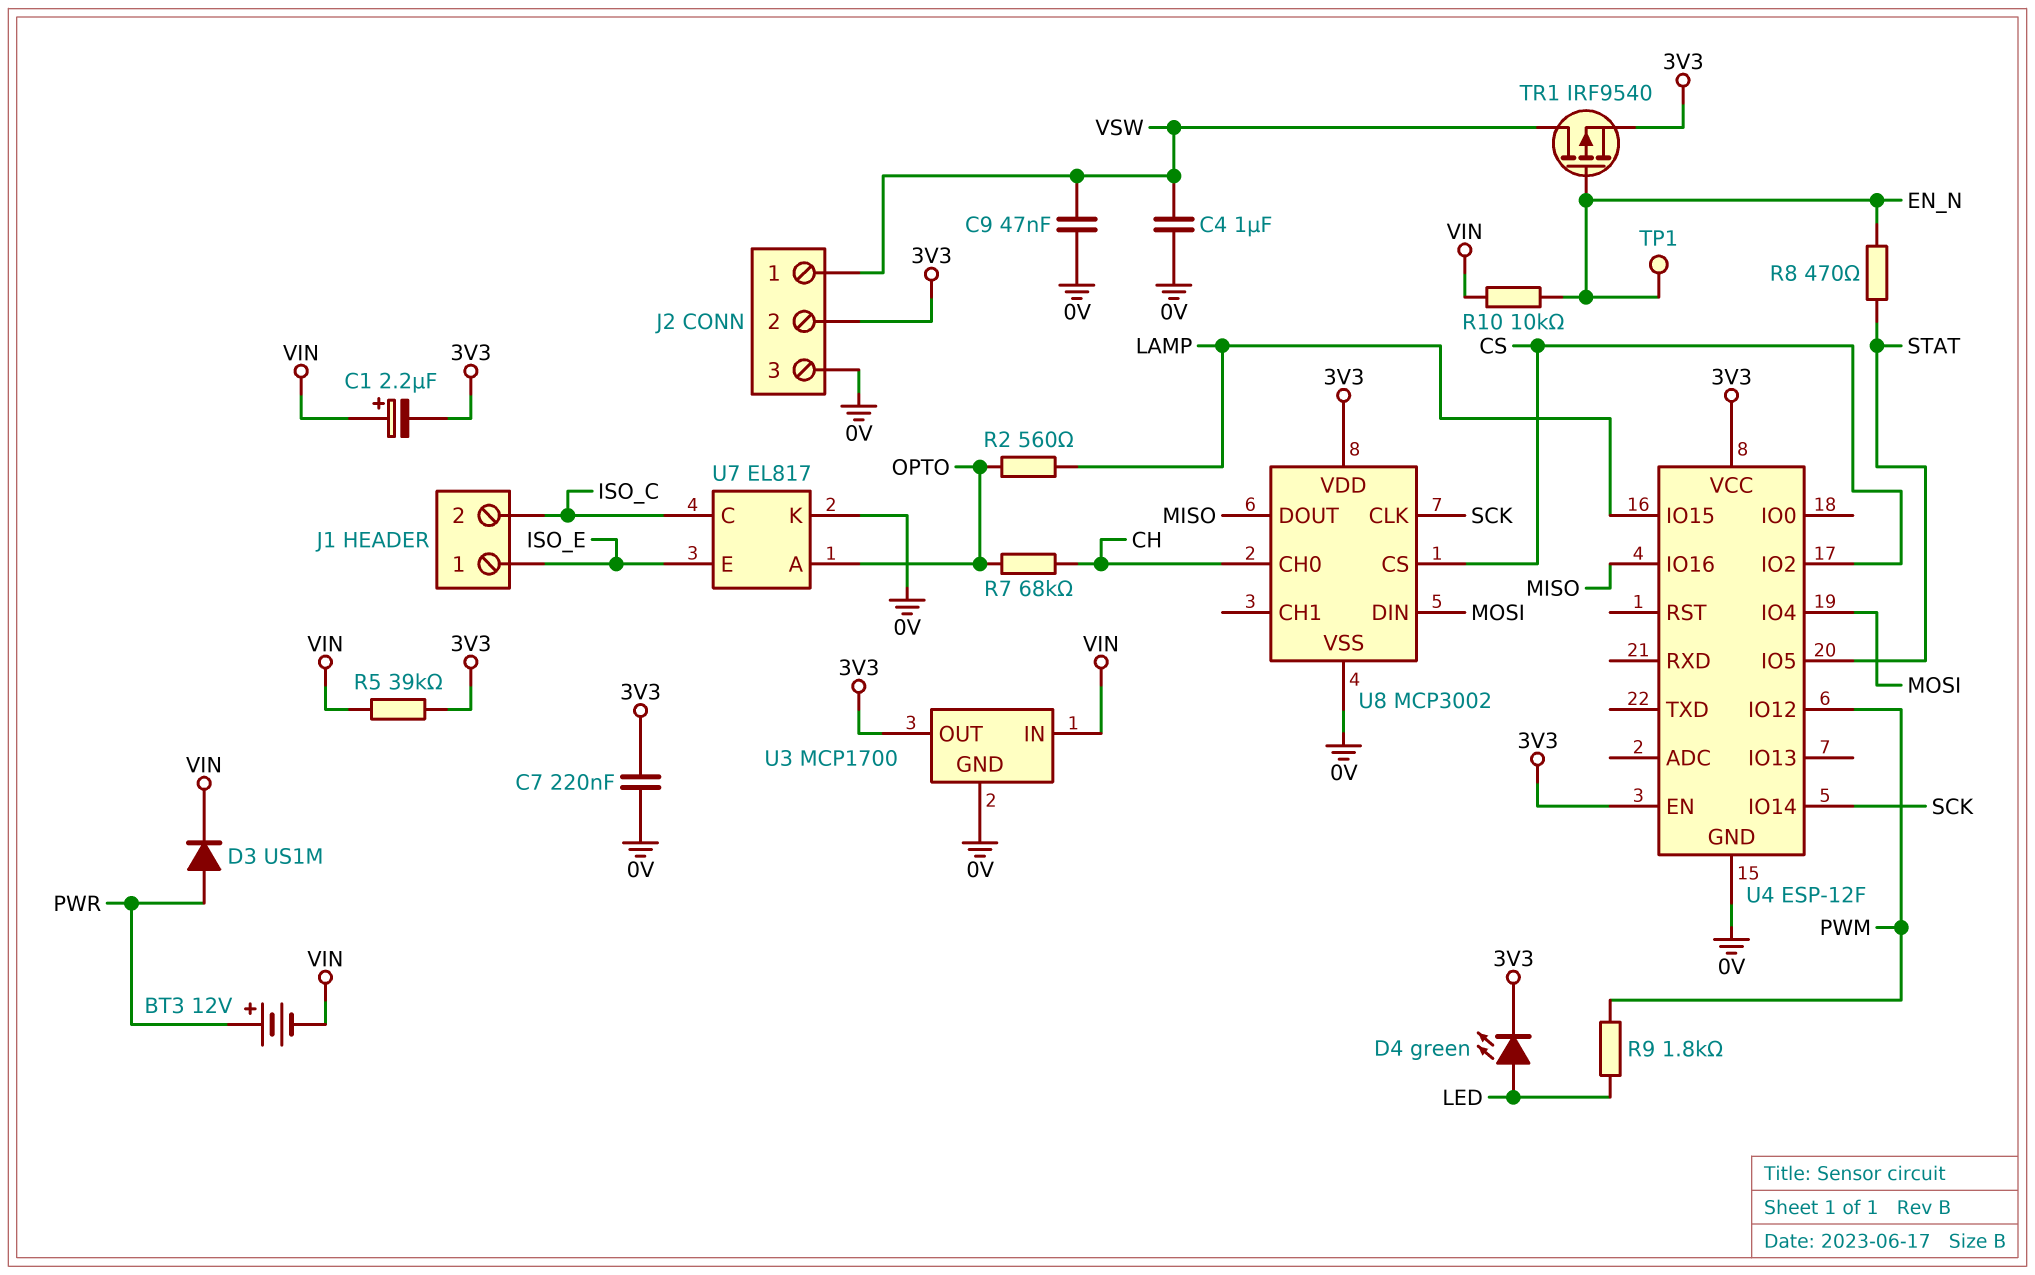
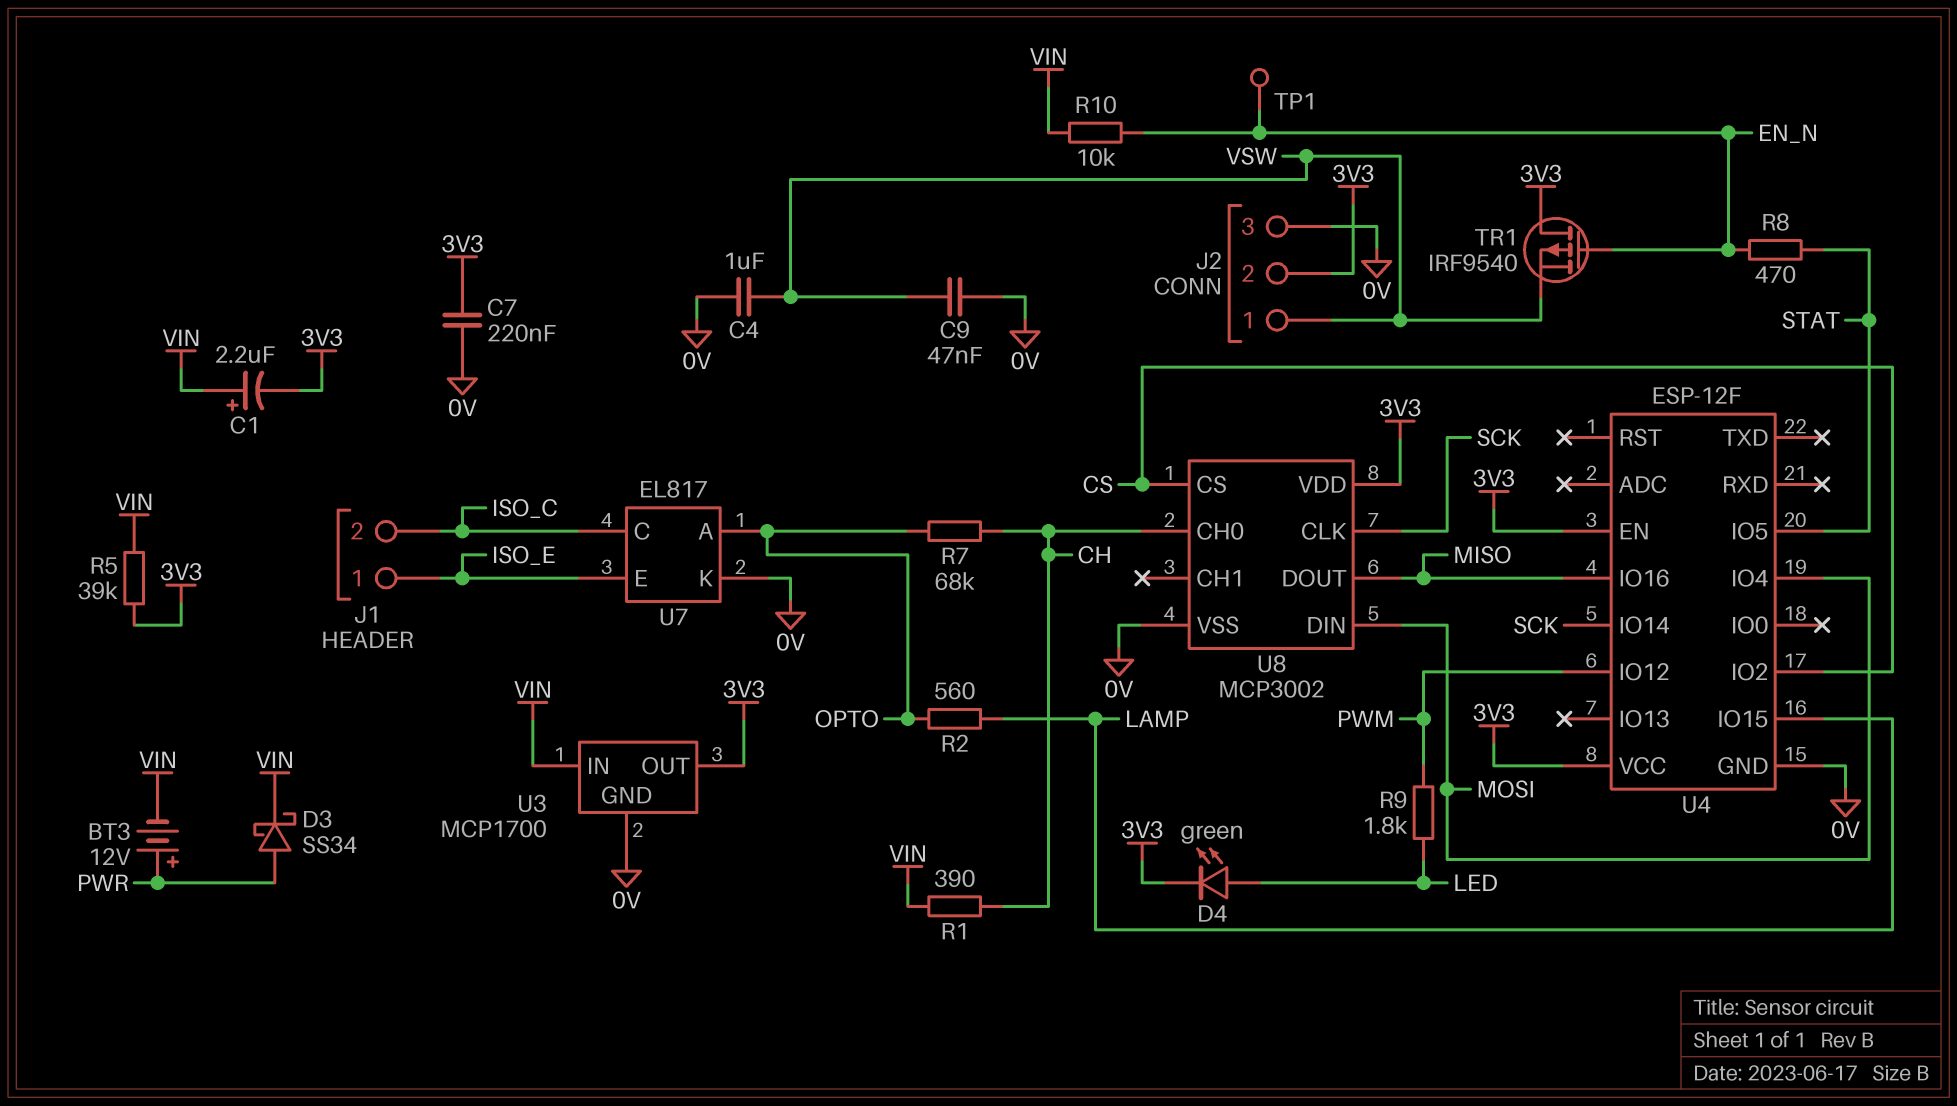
D3: diode US1M (A PWR, K VIN) -> schottky SS34 (A PWR, K VIN)
R1: none -> 390 (CH, VIN)
TR1: PMOS IRF9540 (G EN_N, D VSW, S 3V3) -> PMOS IRF9540 (G EN_N, D 3V3, S VSW)

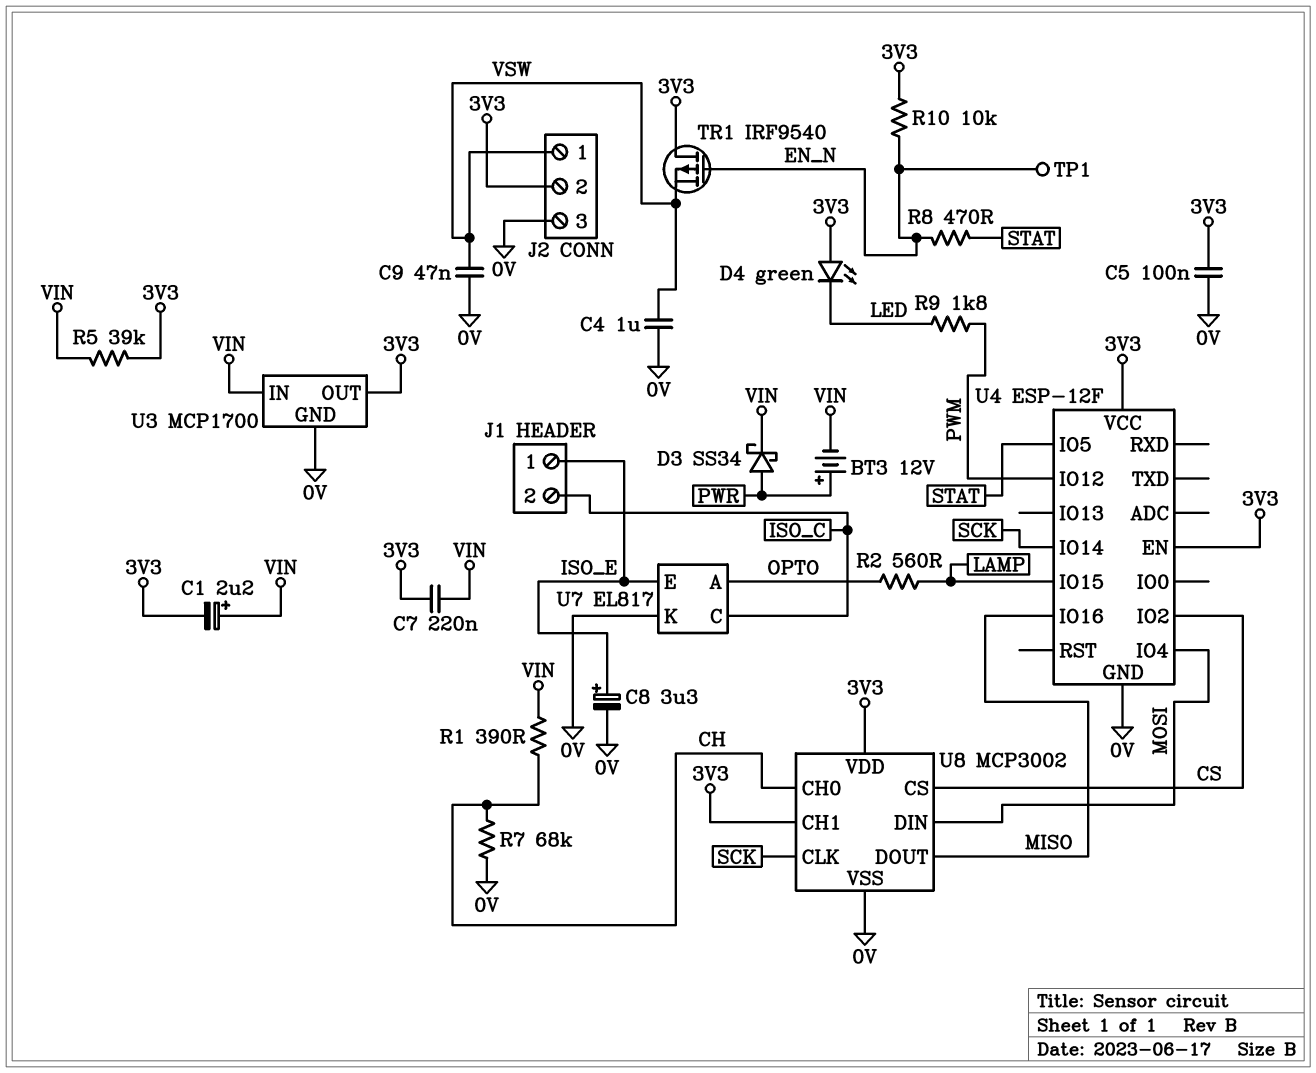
C5: none -> 100nF (0V, 3V3)
C7: 220nF (0V, 3V3) -> 220nF (3V3, VIN)
C8: none -> 3.3uF (plus ISO_E, minus 0V)
D4: LED green (A LED, K 3V3) -> LED green (A 3V3, K LED)
R7: 68k (CH, OPTO) -> 68k (0V, CH)
R10: 10k (EN_N, VIN) -> 10k (3V3, EN_N)
U8 pin CH1: none -> 3V3

